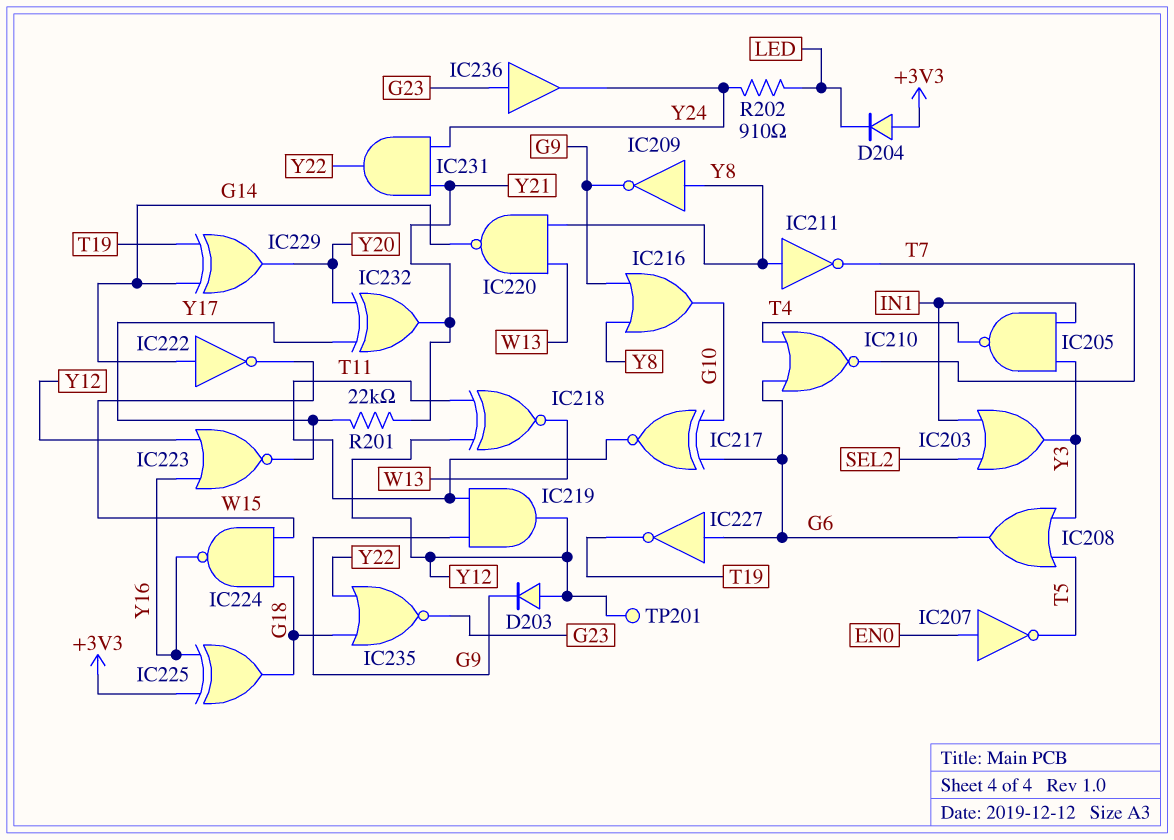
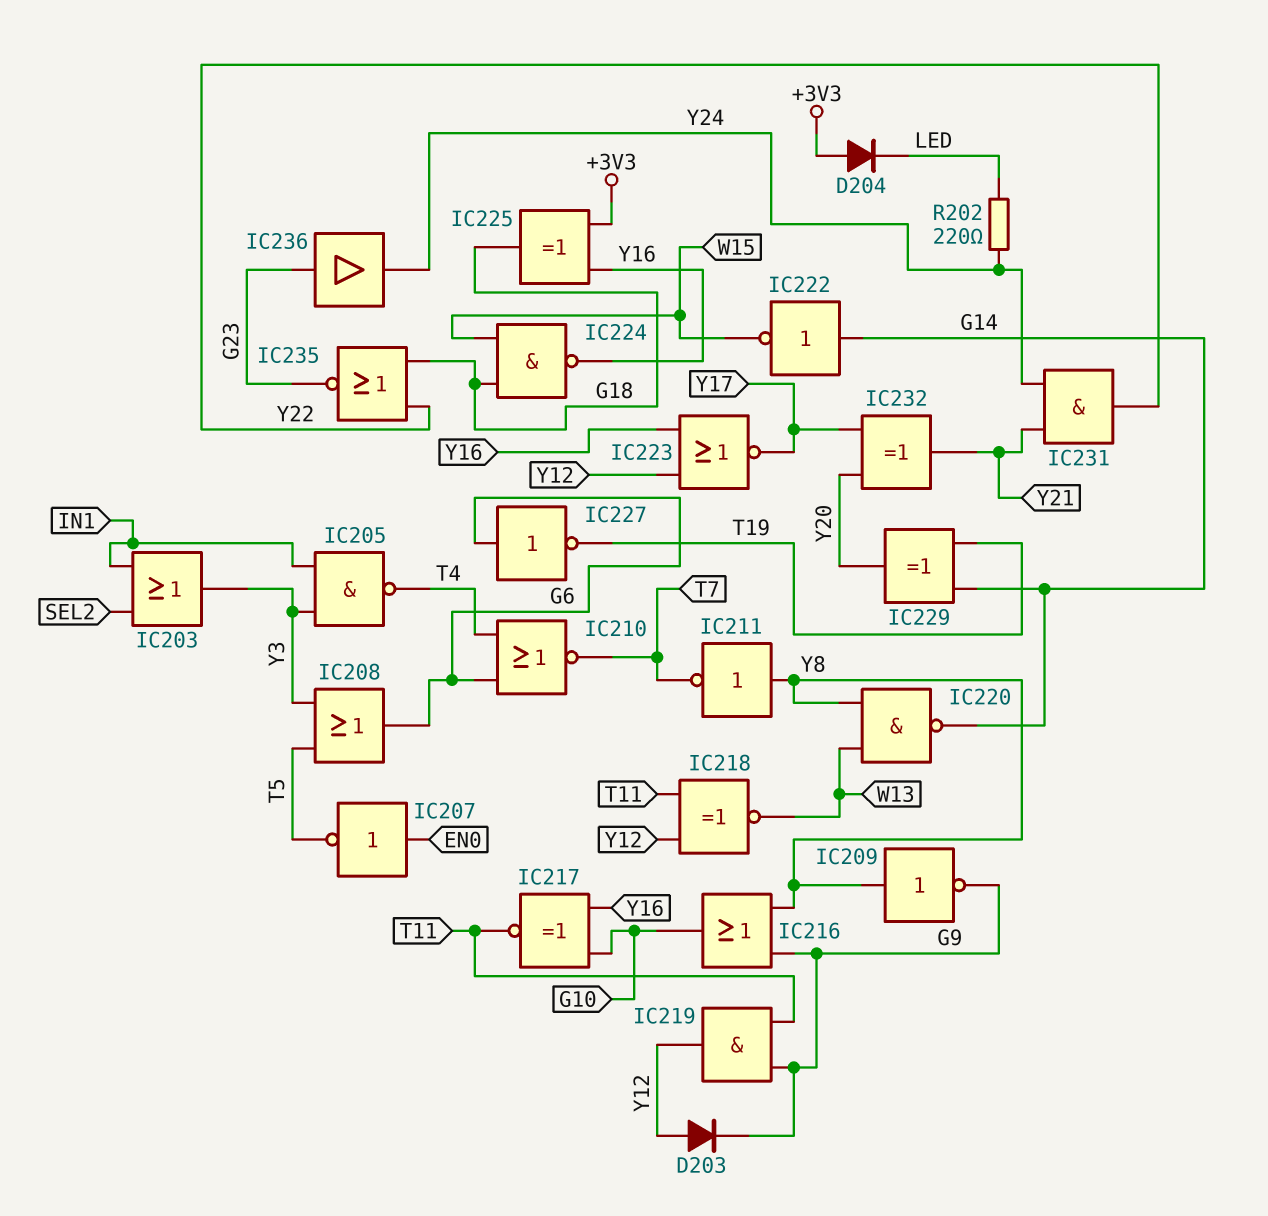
IC217: XNOR (in G6, in G10, out T11) -> XNOR (in G10, in Y16, out T11)
R201: 22k (Y17, Y21) -> none
R202: 910 (LED, Y24) -> 220 (LED, Y24)
TP201: test point (Y12) -> none

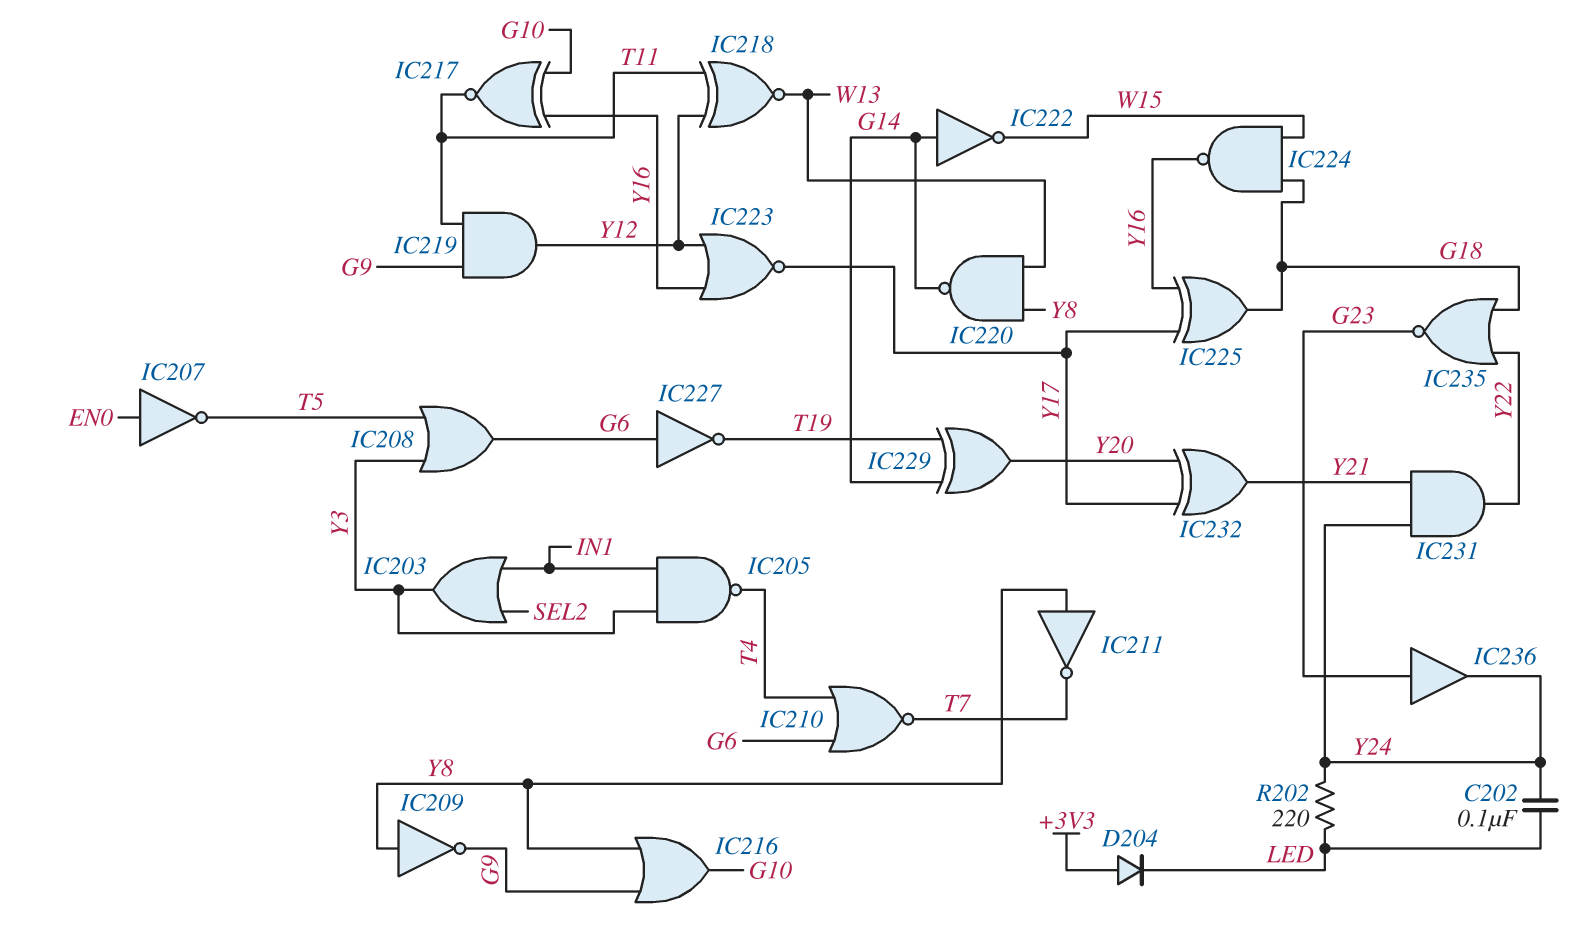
C202: none -> 100nF (LED, Y24)
D203: diode (A Y12, K G9) -> none
IC225: XOR (in +3V3, in Y16, out G18) -> XOR (in Y16, in Y17, out G18)

